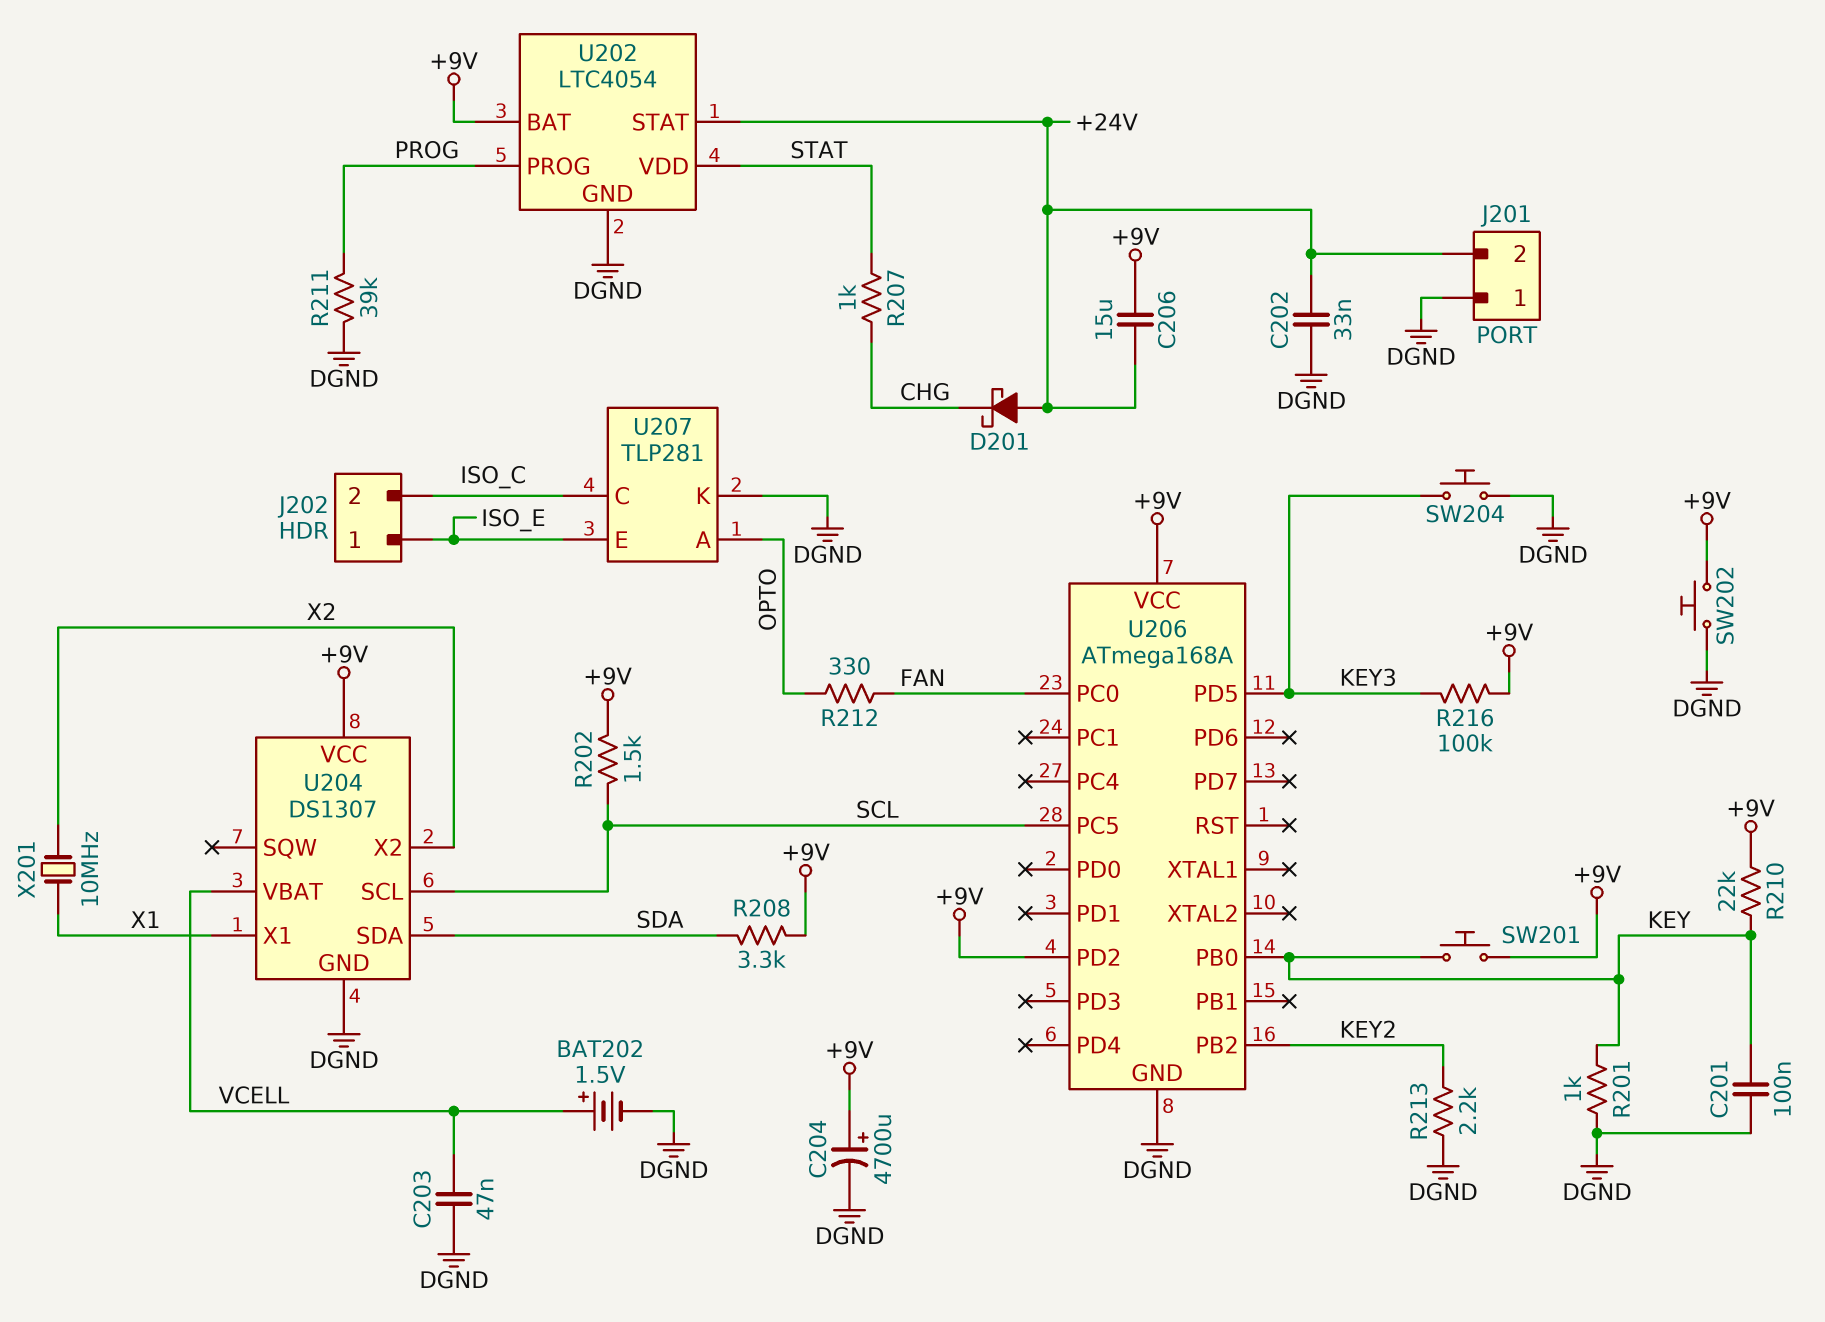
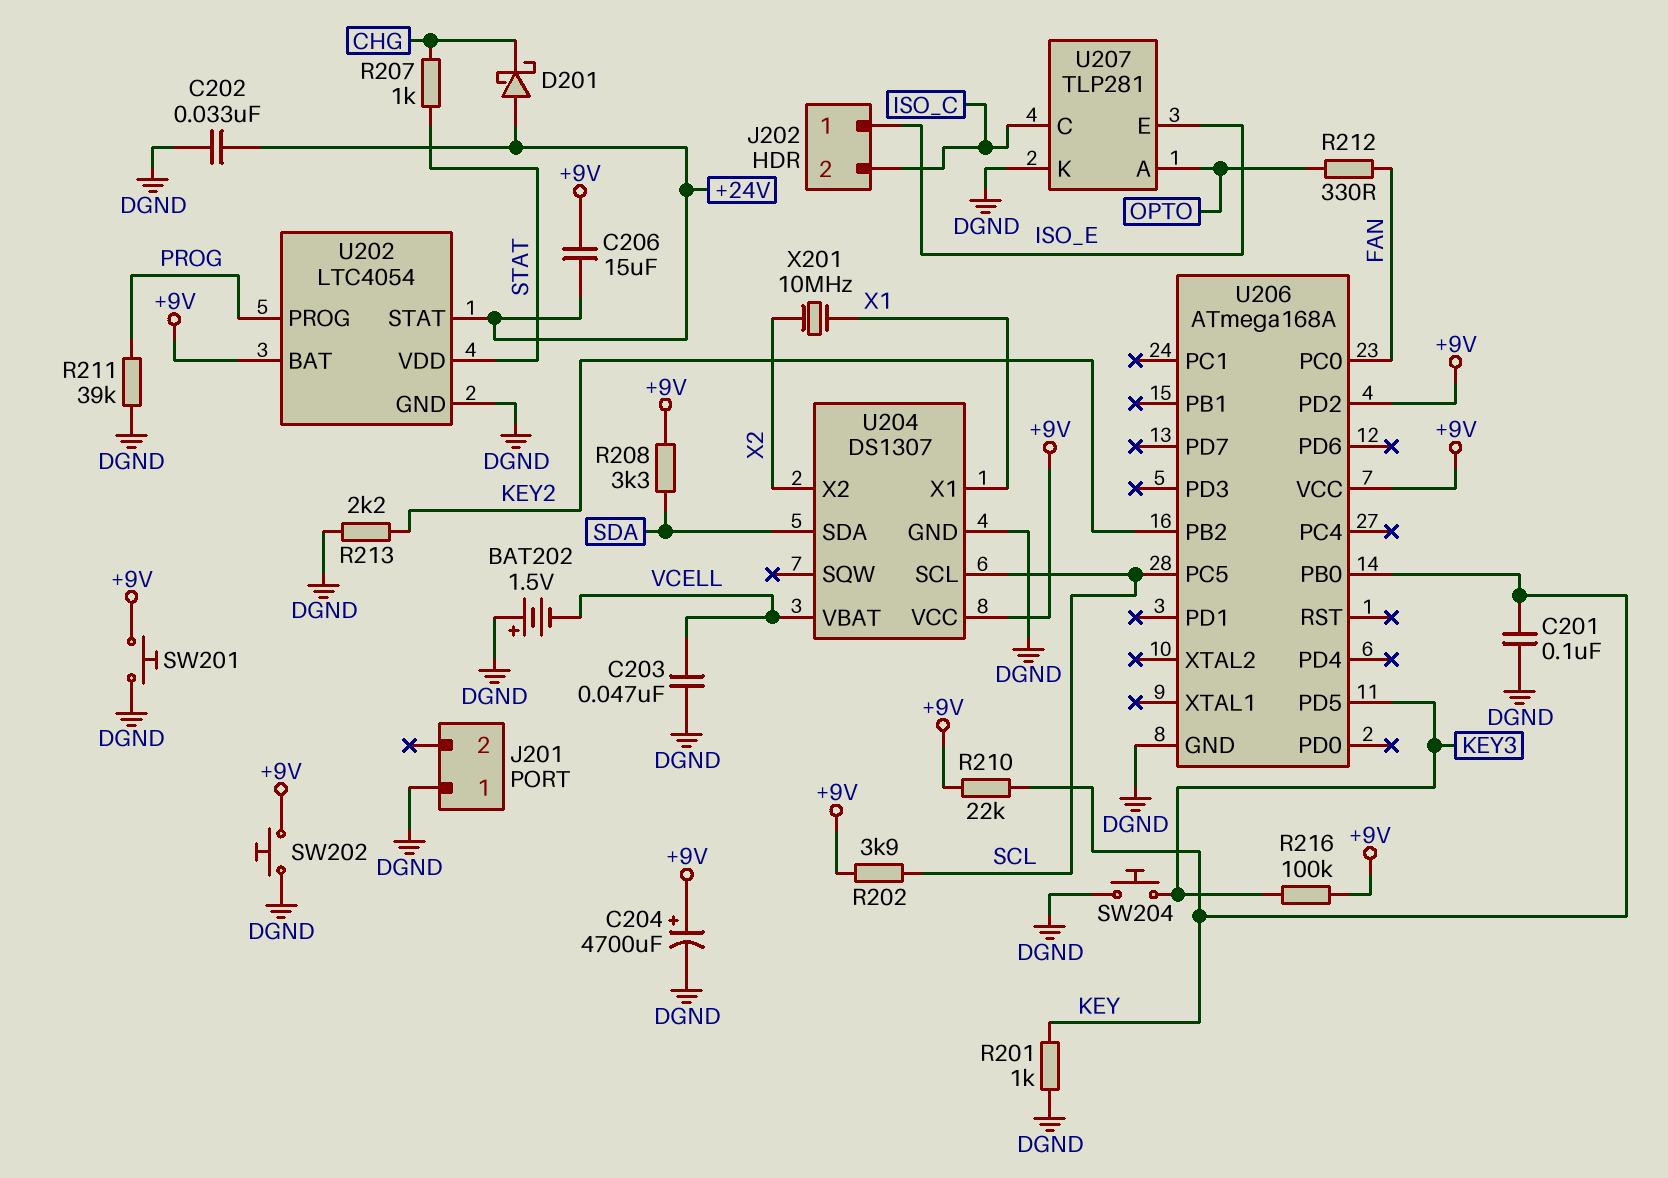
BAT202: 1.5V (plus VCELL, minus DGND) -> 1.5V (plus DGND, minus VCELL)
J201 pin 2: +24V -> none
R202: 1.5k (+9V, SCL) -> 3.9k (+9V, SCL)
SW201: button (+9V, KEY) -> button (+9V, DGND)

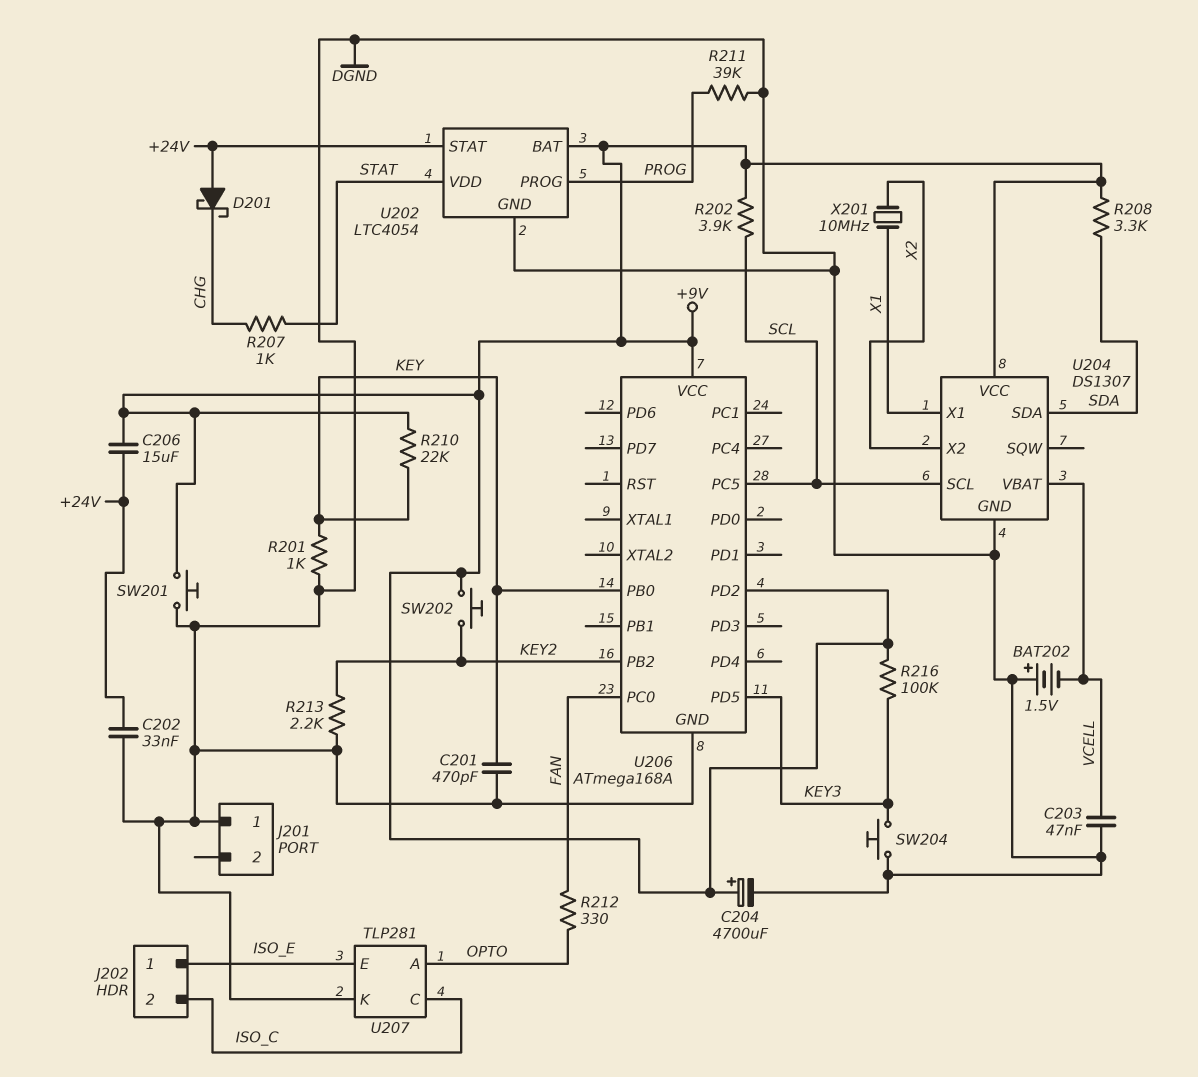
C201: 100nF (DGND, KEY) -> 470pF (DGND, KEY)
SW202: button (+9V, DGND) -> button (+9V, KEY2)

